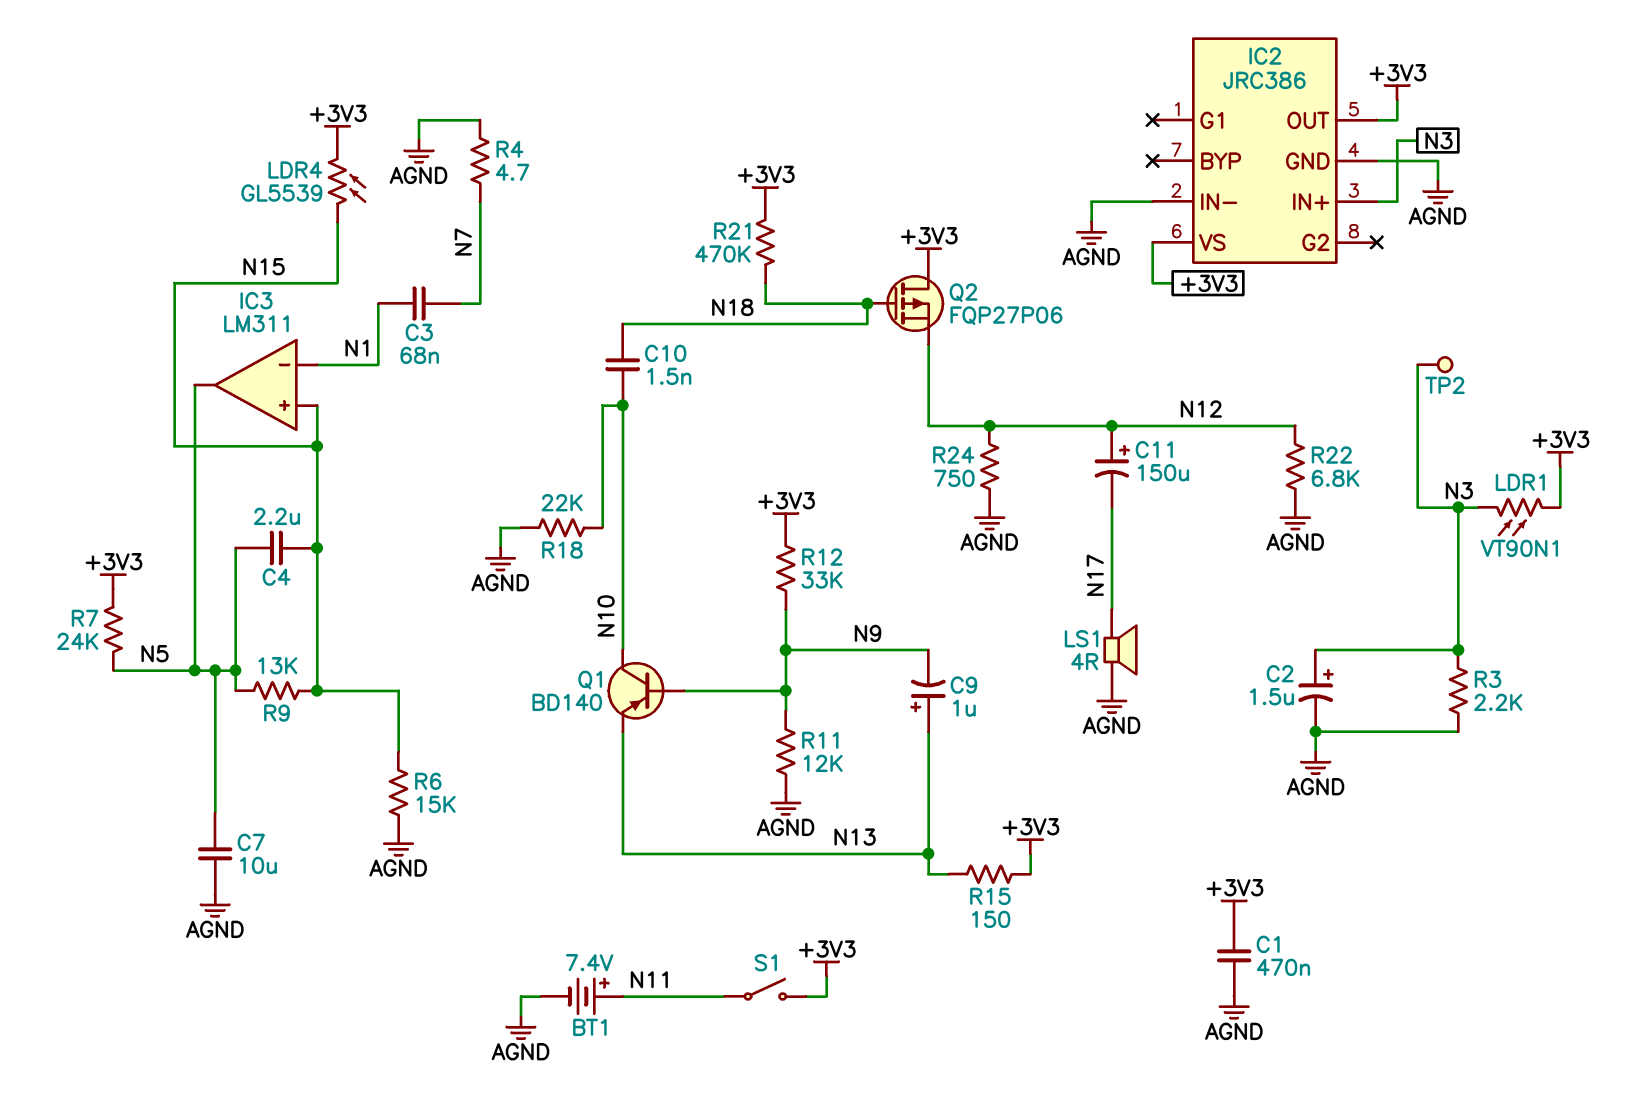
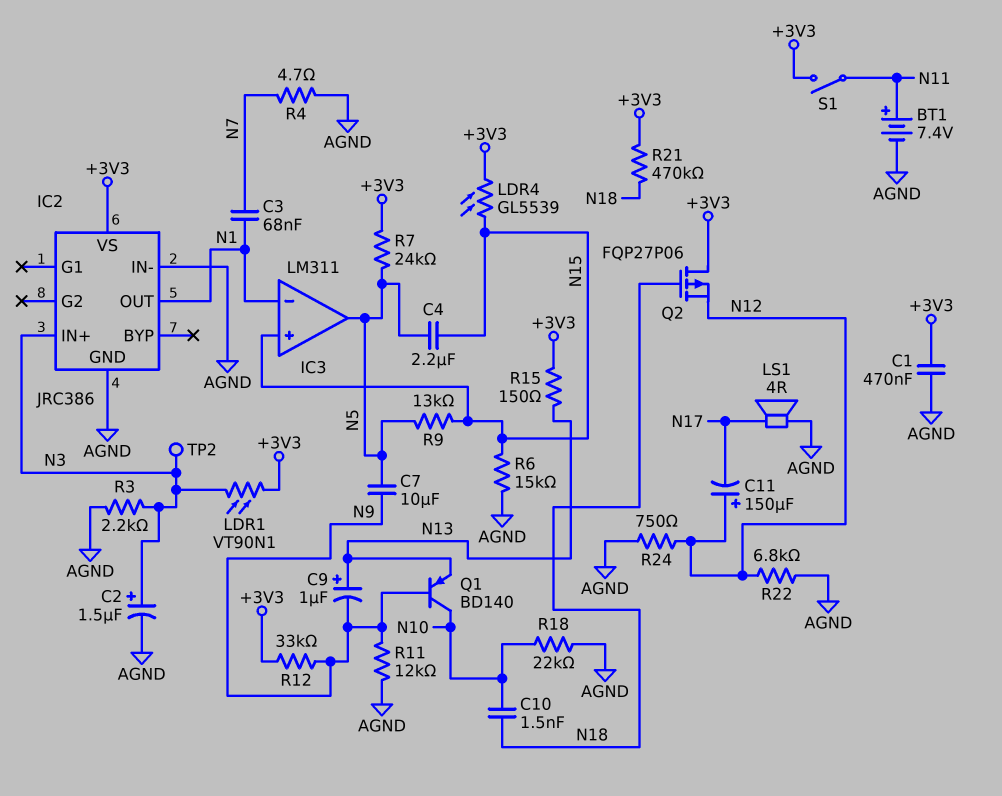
C7: 10uF (AGND, N5) -> 10uF (N5, N9)
IC2 pin OUT: +3V3 -> N1

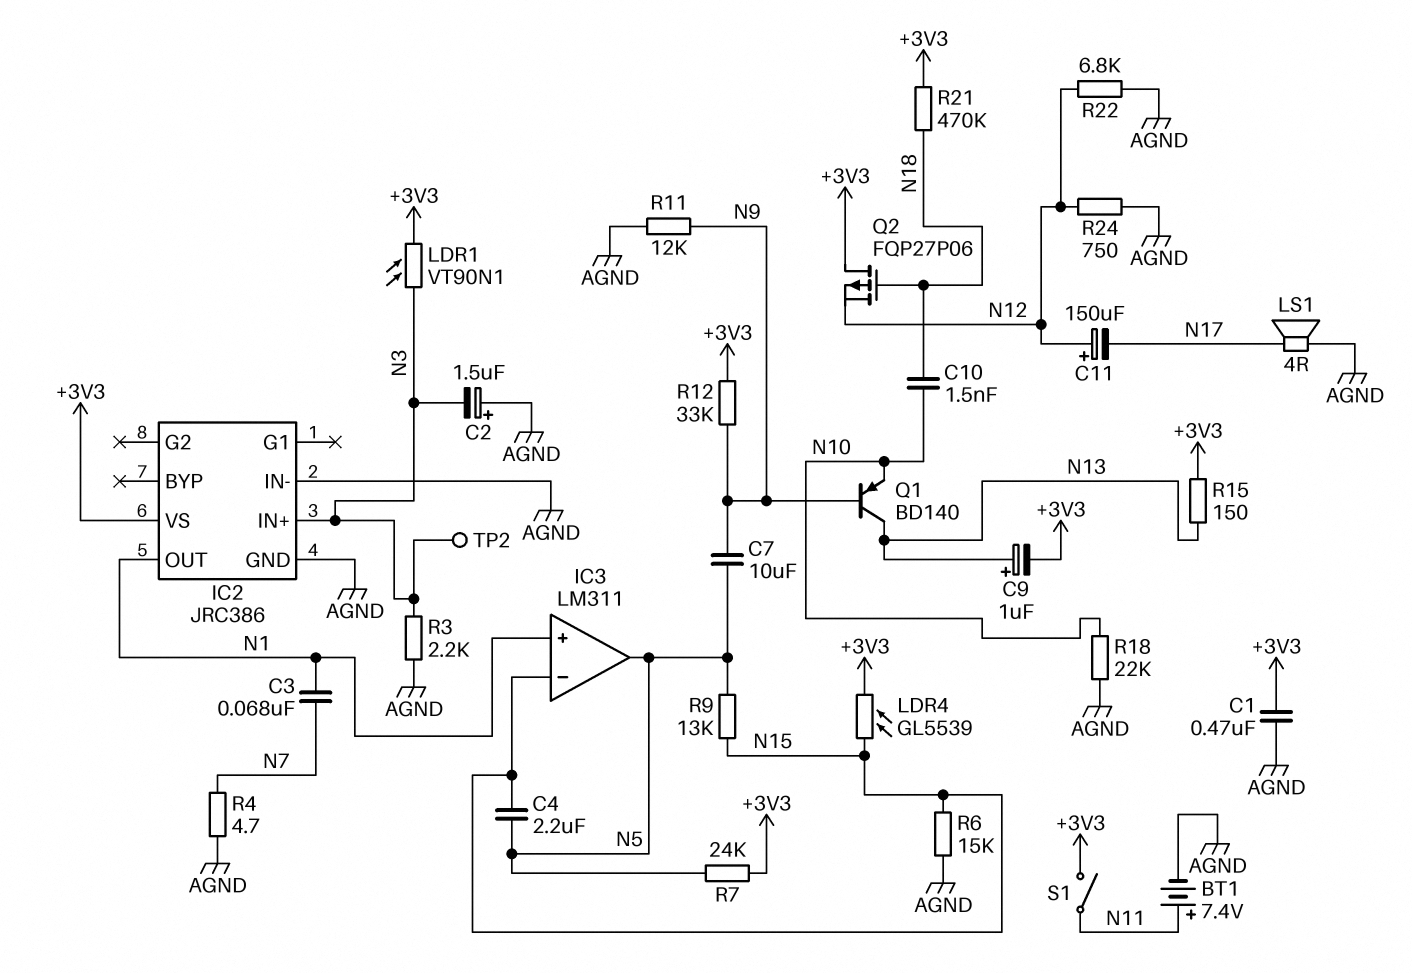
C2: 1.5uF (plus N3, minus AGND) -> 1.5uF (plus AGND, minus N3)
C9: 1uF (plus N13, minus N9) -> 1uF (plus N13, minus +3V3)
IC3 pin in+: N15 -> N1
IC3 pin in-: N1 -> N15
Q1: PNP BD140 (B N9, C N10, E N13) -> PNP BD140 (B N9, C N13, E N10)

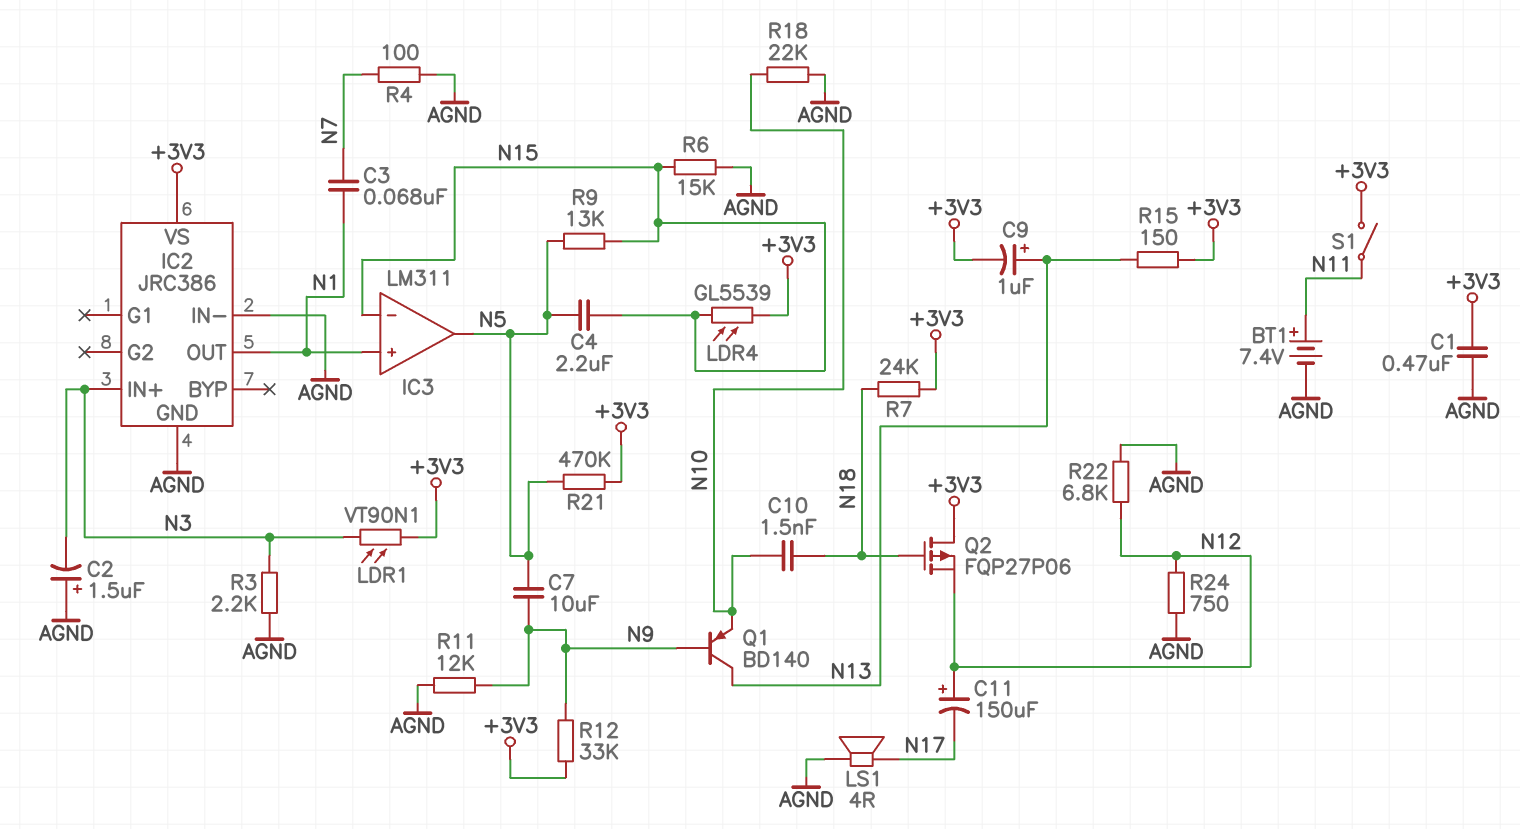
R4: 4.7 (AGND, N7) -> 100 (AGND, N7)
R7: 24k (+3V3, N5) -> 24k (+3V3, N18)
R21: 470k (+3V3, N18) -> 470k (+3V3, N5)
TP2: test point (N3) -> none

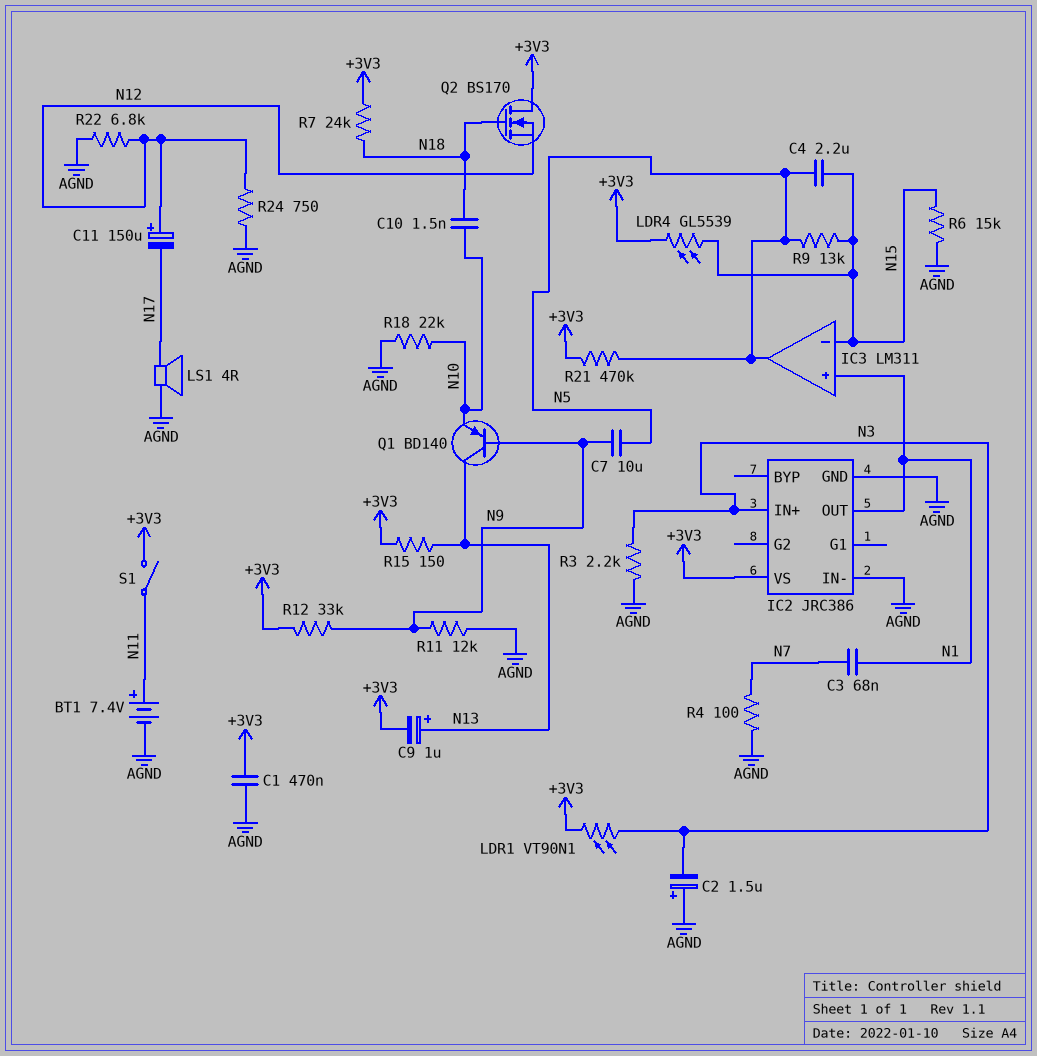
Q2: PMOS FQP27P06 (G N18, D +3V3, S N12) -> NMOS BS170 (G N18, D +3V3, S N12)

